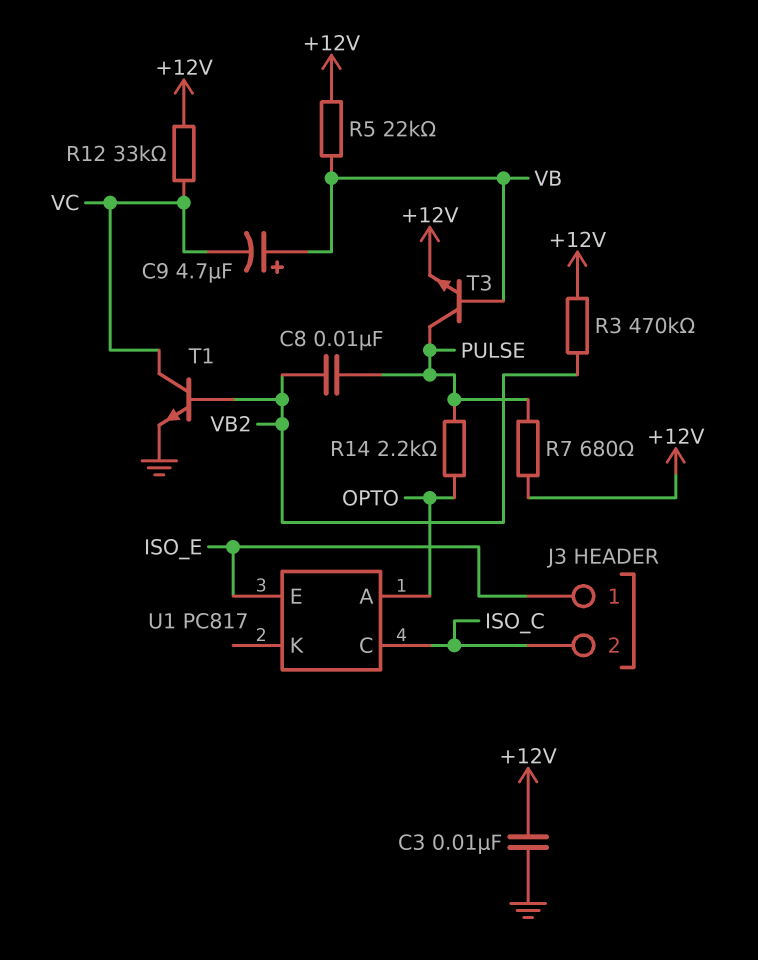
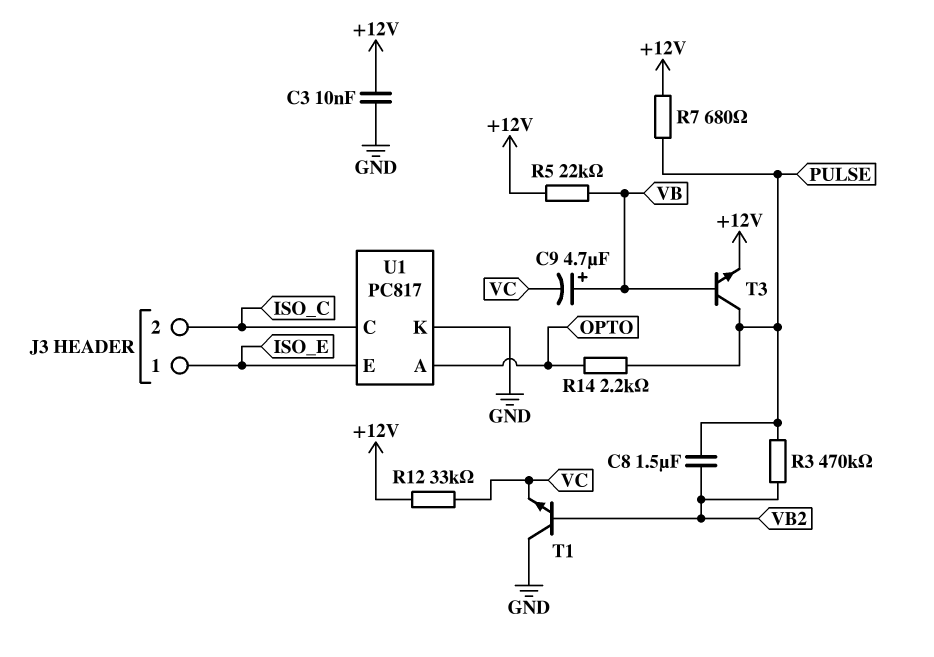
C8: 10nF (PULSE, VB2) -> 1.5uF (PULSE, VB2)
R3: 470k (+12V, VB2) -> 470k (PULSE, VB2)
T1: NPN (B VB2, C VC, E GND) -> NPN (B VB2, C GND, E VC)
U1 pin K: none -> GND

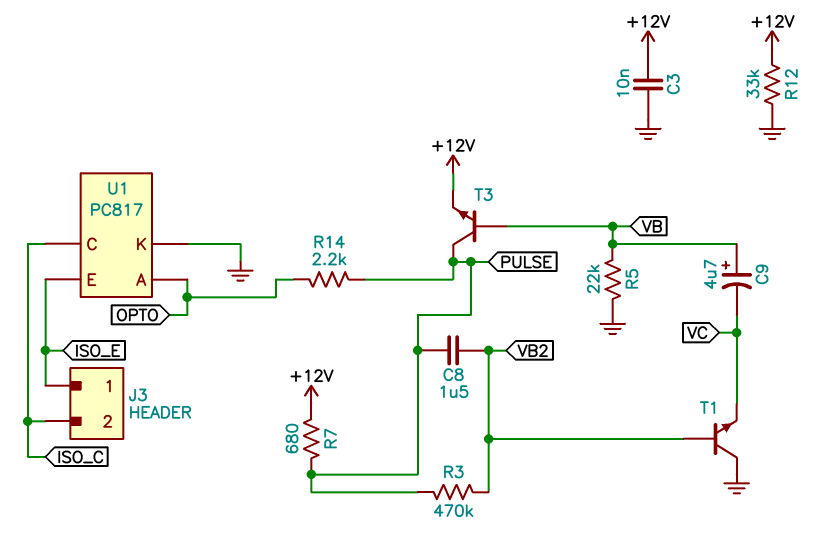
R5: 22k (+12V, VB) -> 22k (GND, VB)
R12: 33k (+12V, VC) -> 33k (+12V, GND)

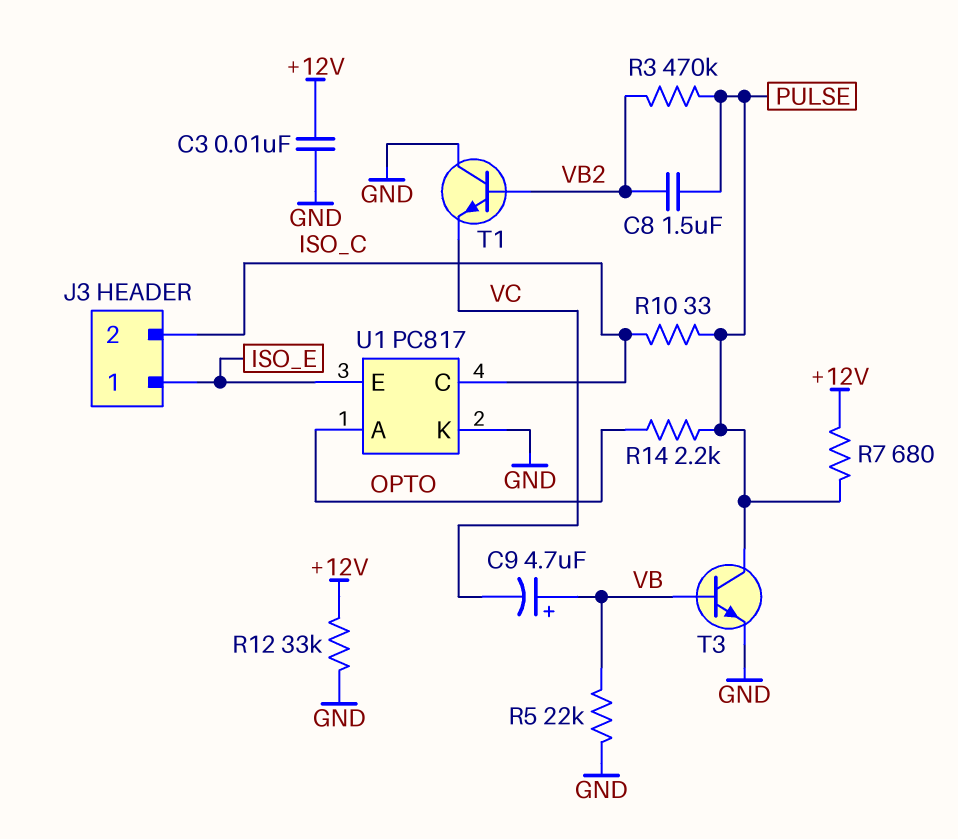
R10: none -> 33 (ISO_C, PULSE)
T3: NPN (B VB, C PULSE, E +12V) -> NPN (B VB, C PULSE, E GND)

